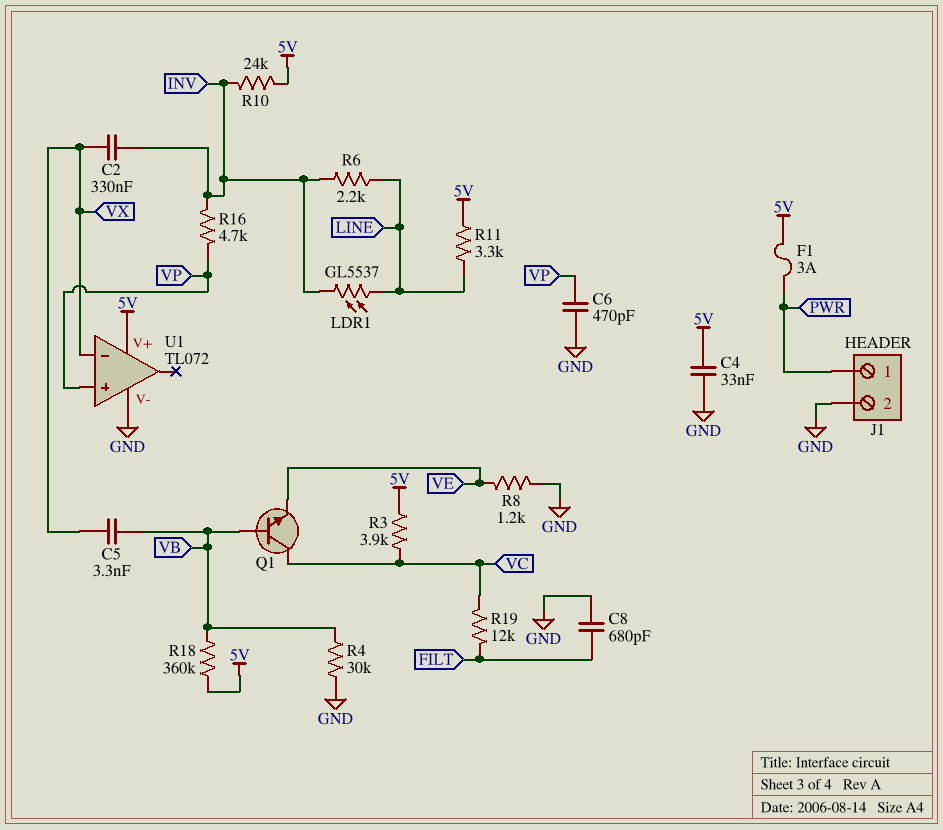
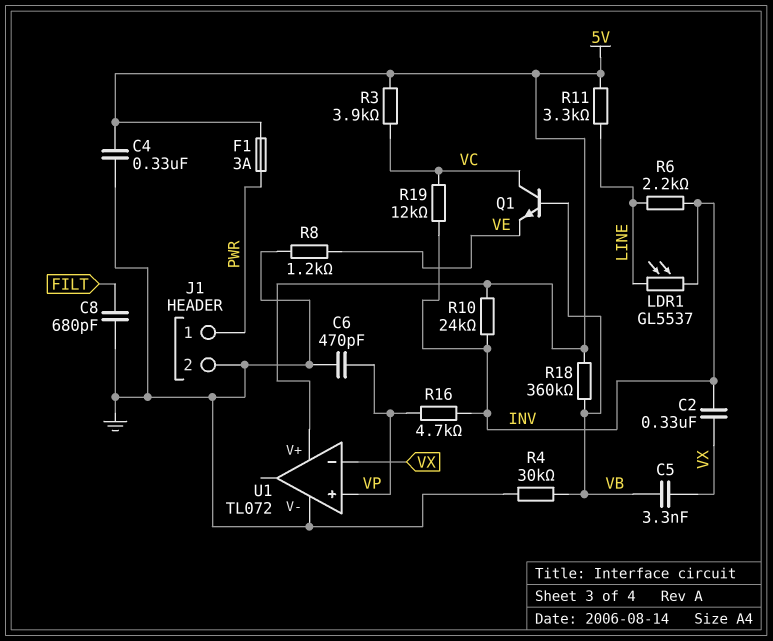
C4: 33nF (5V, GND) -> 330nF (5V, GND)
R19: 12k (FILT, VC) -> 12k (INV, VC)

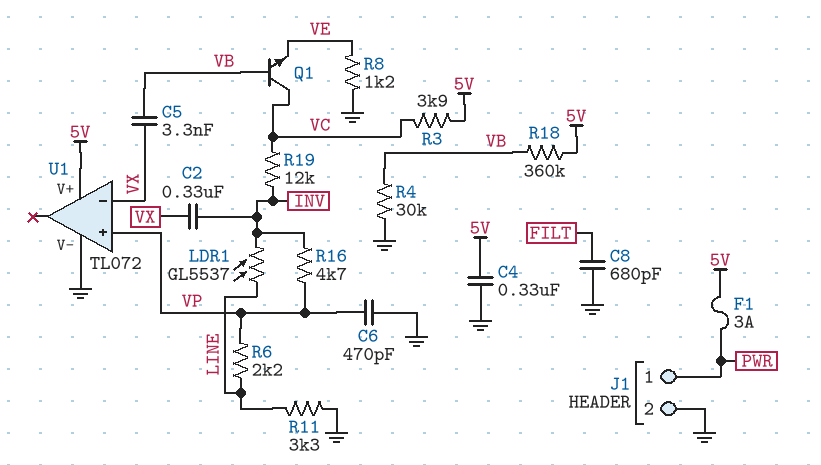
R6: 2.2k (INV, LINE) -> 2.2k (LINE, VP)
R10: 24k (5V, INV) -> none
R11: 3.3k (5V, LINE) -> 3.3k (GND, LINE)

